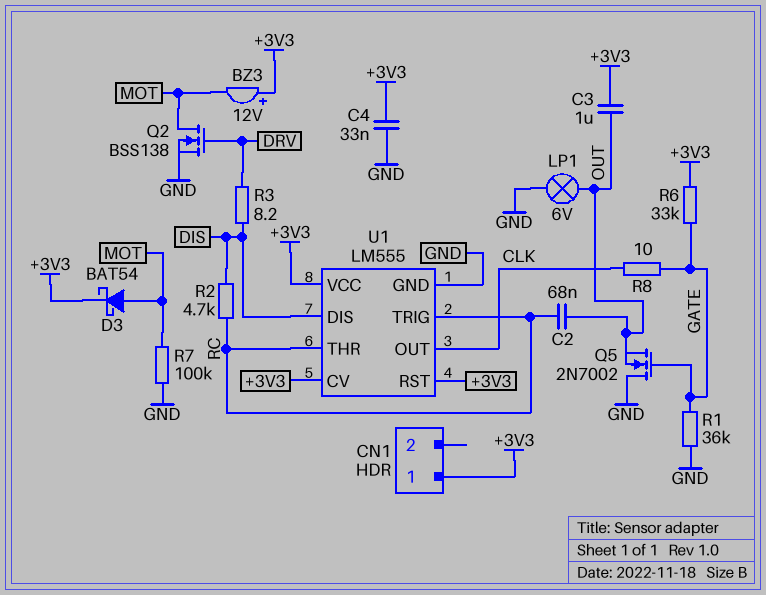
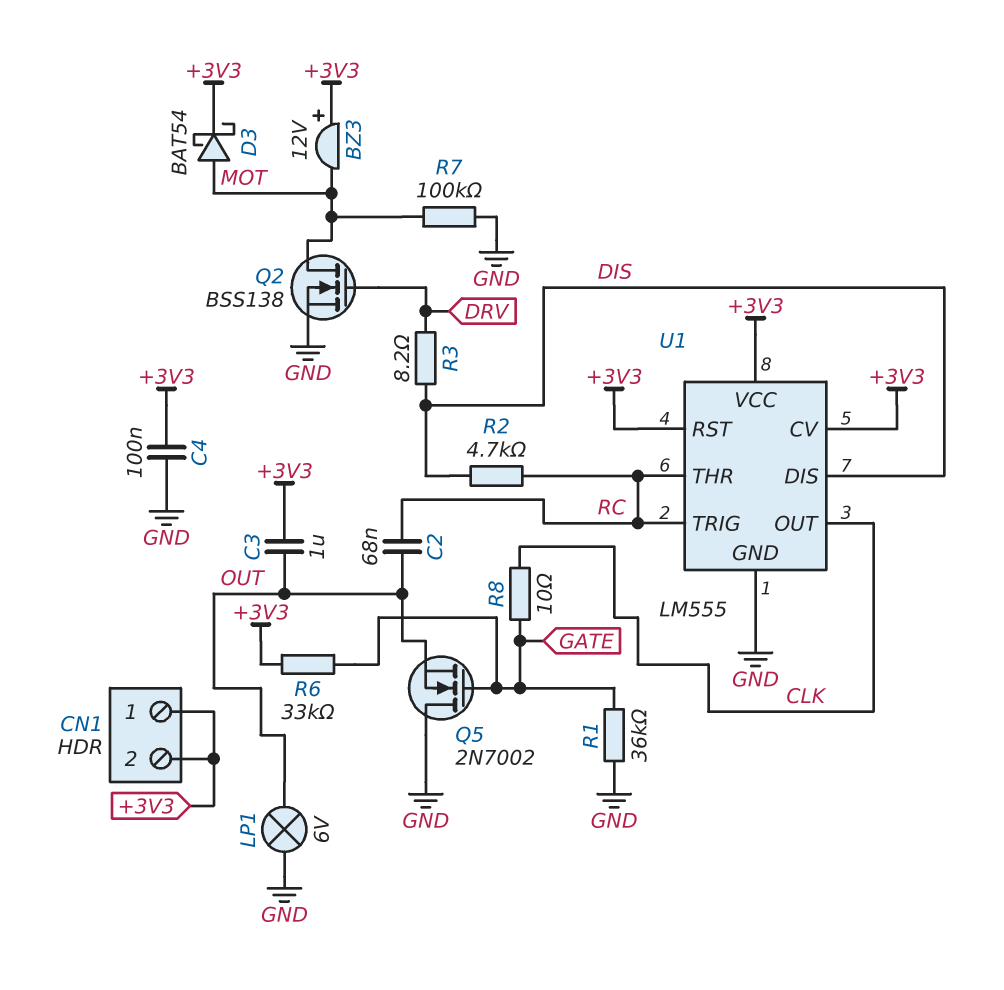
C4: 33nF (+3V3, GND) -> 100nF (+3V3, GND)
CN1 pin 2: none -> +3V3

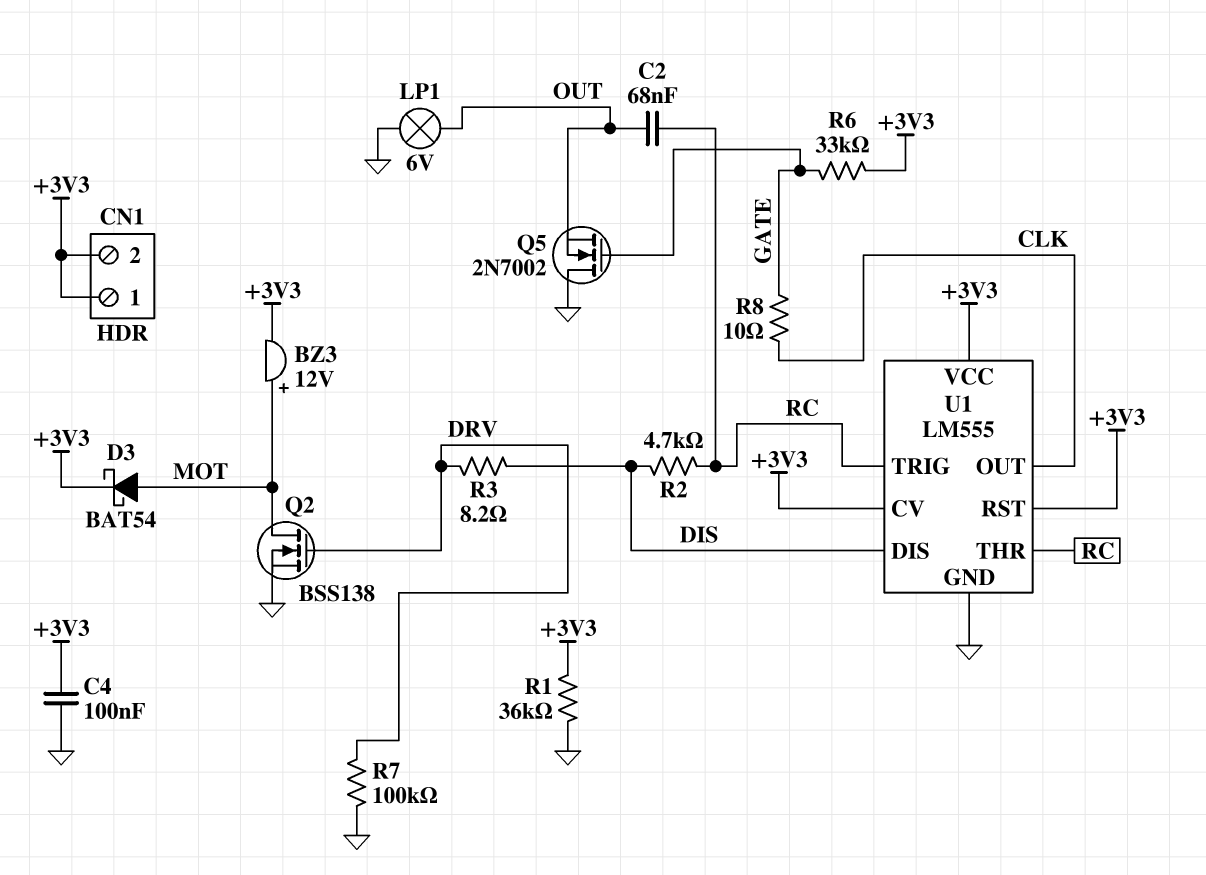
BZ3: buzzer 12V (plus +3V3, minus MOT) -> buzzer 12V (plus MOT, minus +3V3)
C3: 1uF (+3V3, OUT) -> none
R1: 36k (GATE, GND) -> 36k (+3V3, GND)
R7: 100k (GND, MOT) -> 100k (DRV, GND)

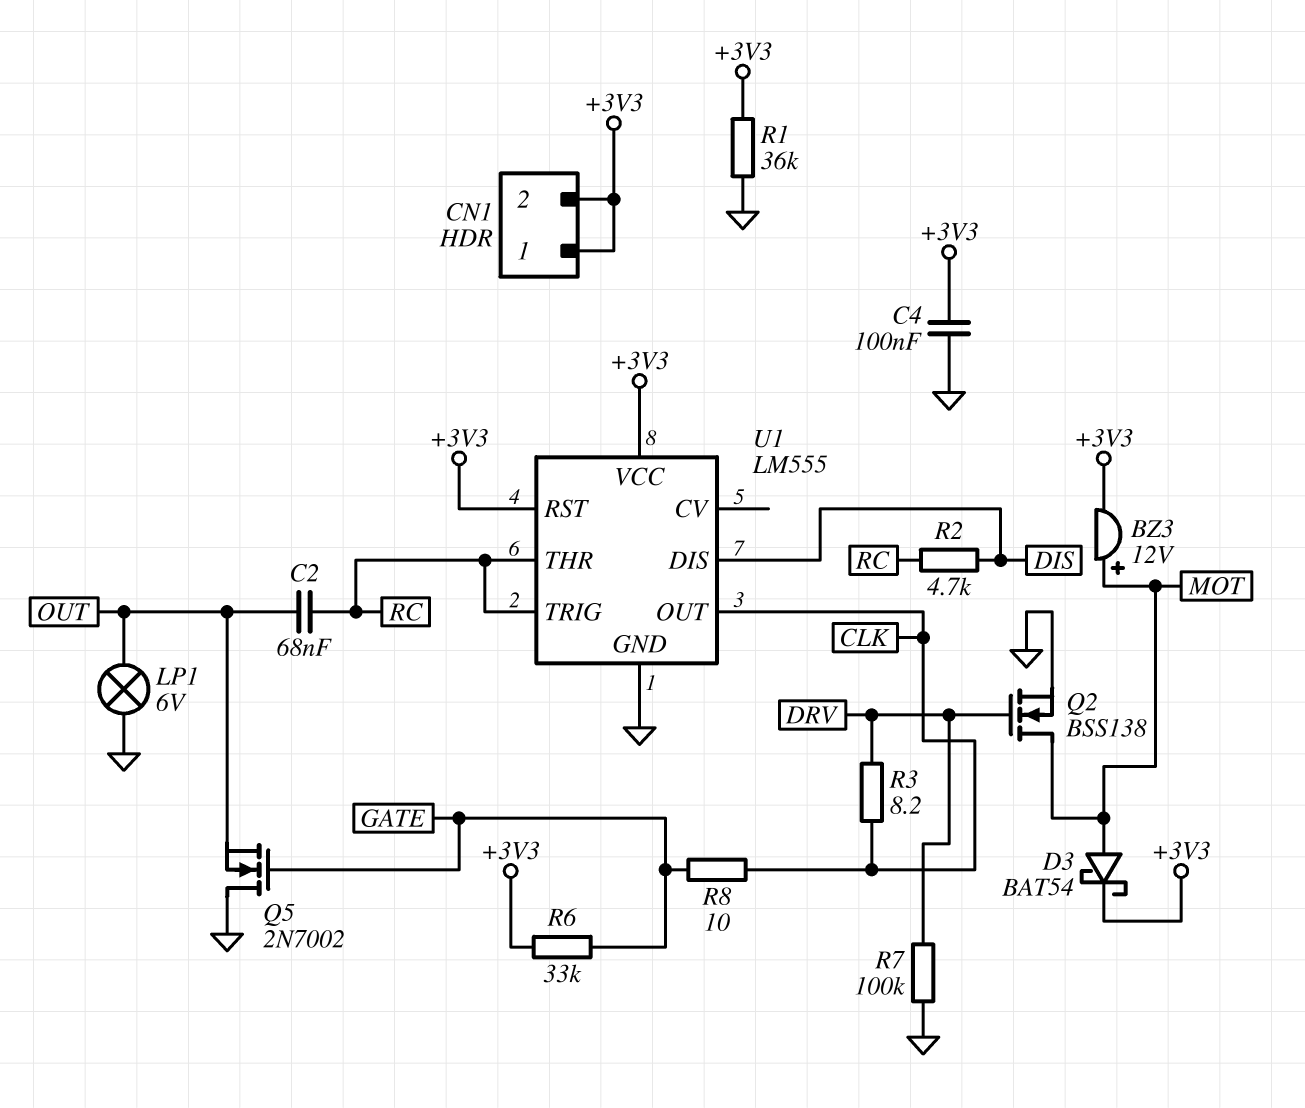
R3: 8.2 (DIS, DRV) -> 8.2 (CLK, DRV)
U1 pin CV: +3V3 -> none

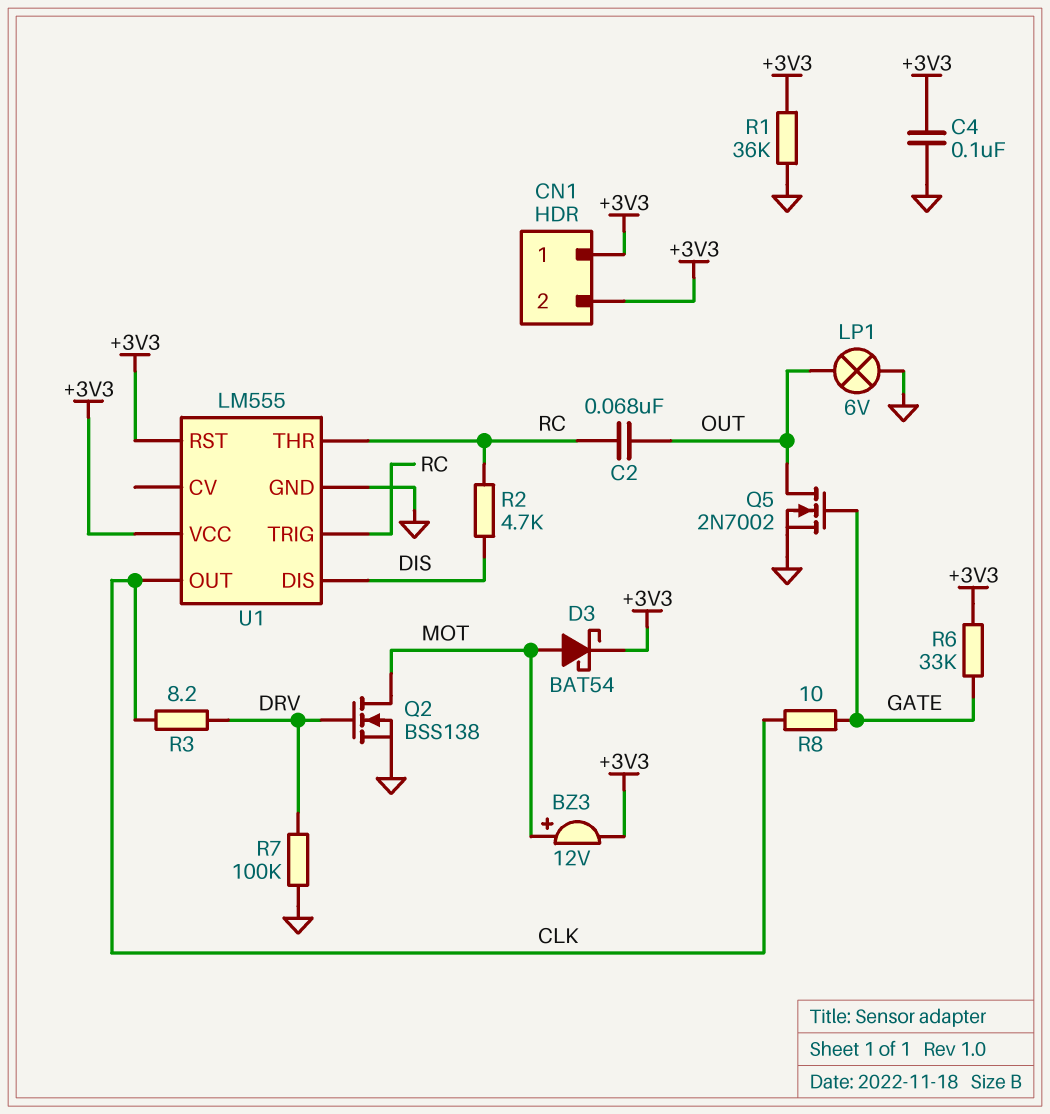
Q5: NMOS 2N7002 (G GATE, D GND, S OUT) -> NMOS 2N7002 (G GATE, D OUT, S GND)

